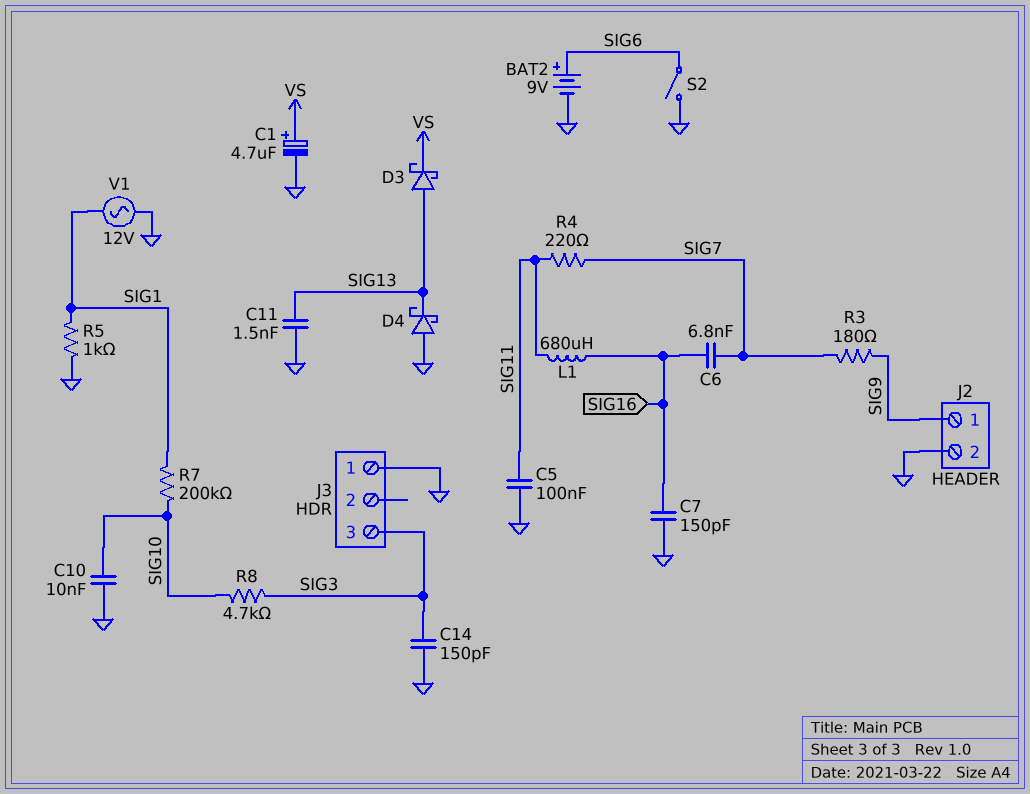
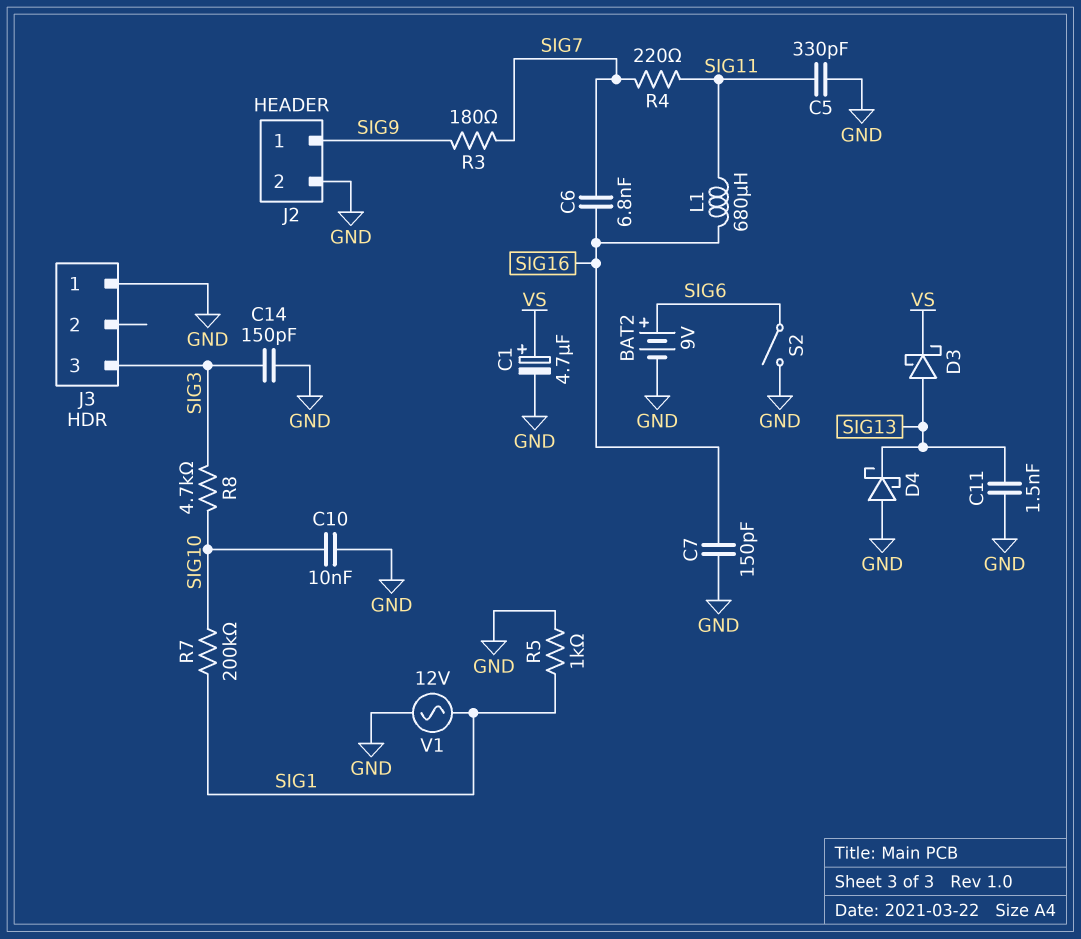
C5: 100nF (GND, SIG11) -> 330pF (GND, SIG11)

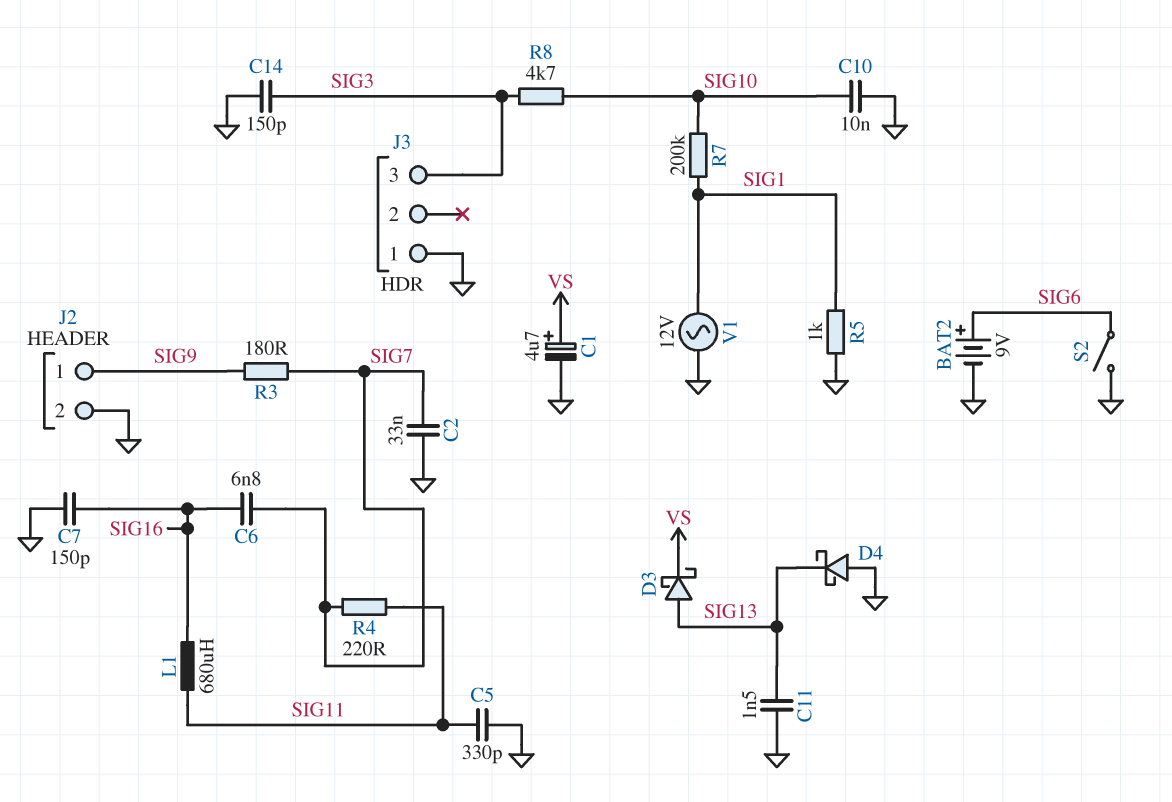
C2: none -> 33nF (GND, SIG7)

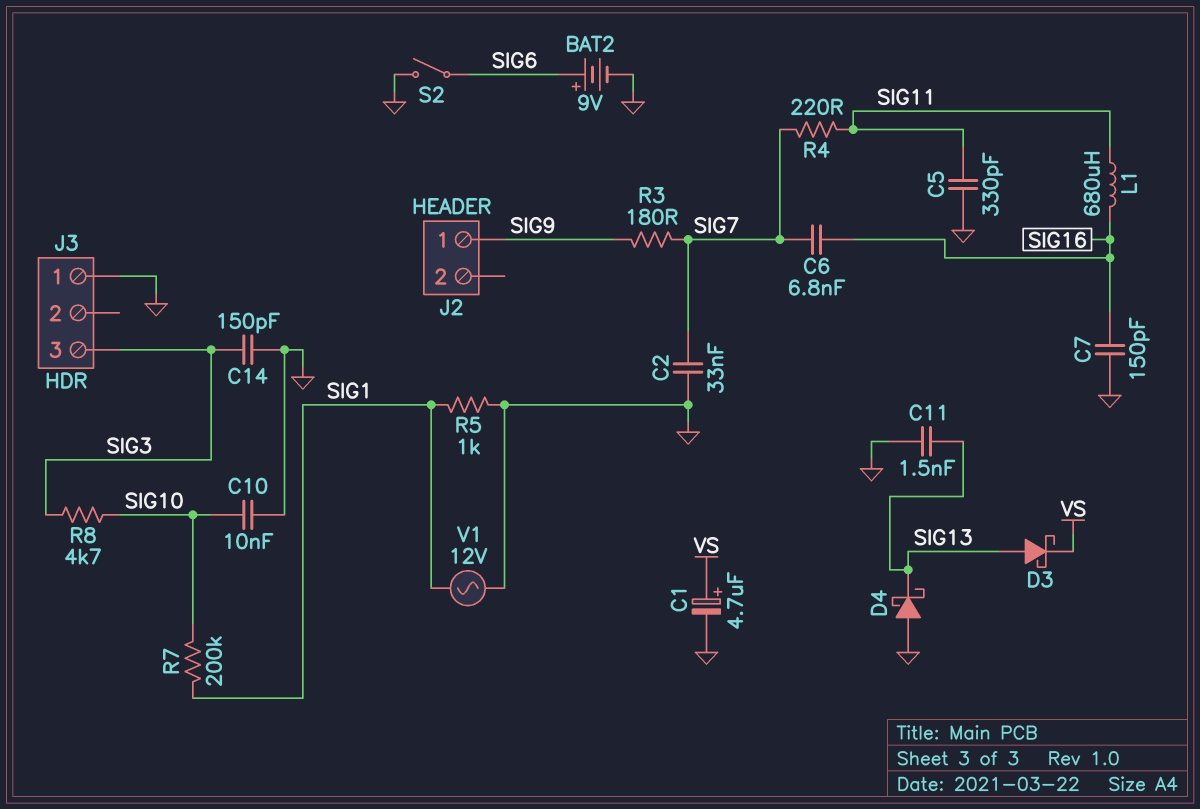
J2 pin 2: GND -> none

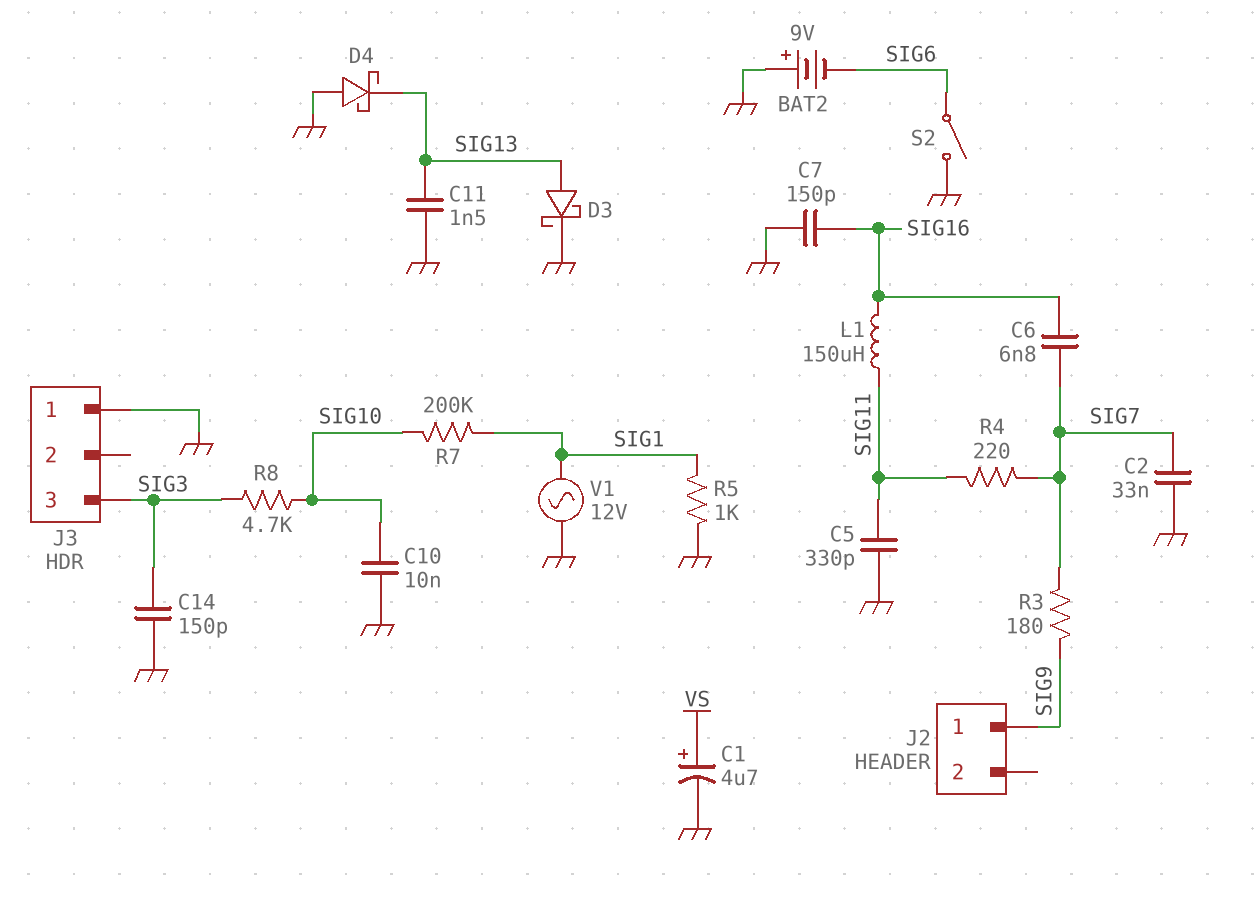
BAT2: 9V (plus SIG6, minus GND) -> 9V (plus GND, minus SIG6)
D3: schottky (A SIG13, K VS) -> schottky (A SIG13, K GND)
L1: 680uH (SIG11, SIG16) -> 150uH (SIG11, SIG16)

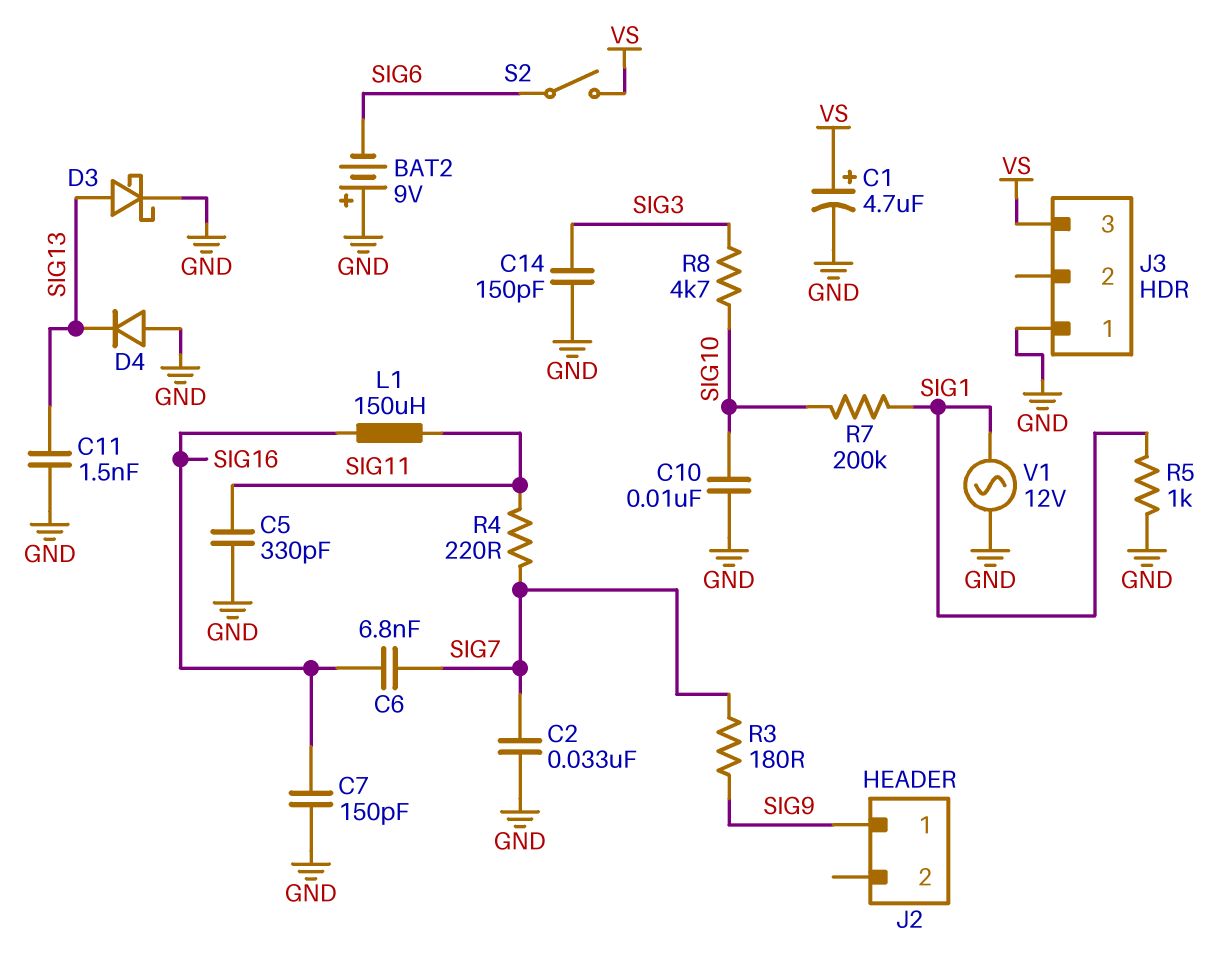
D4: schottky (A GND, K SIG13) -> diode (A GND, K SIG13)
J3 pin 3: SIG3 -> VS
S2: switch (GND, SIG6) -> switch (SIG6, VS)

